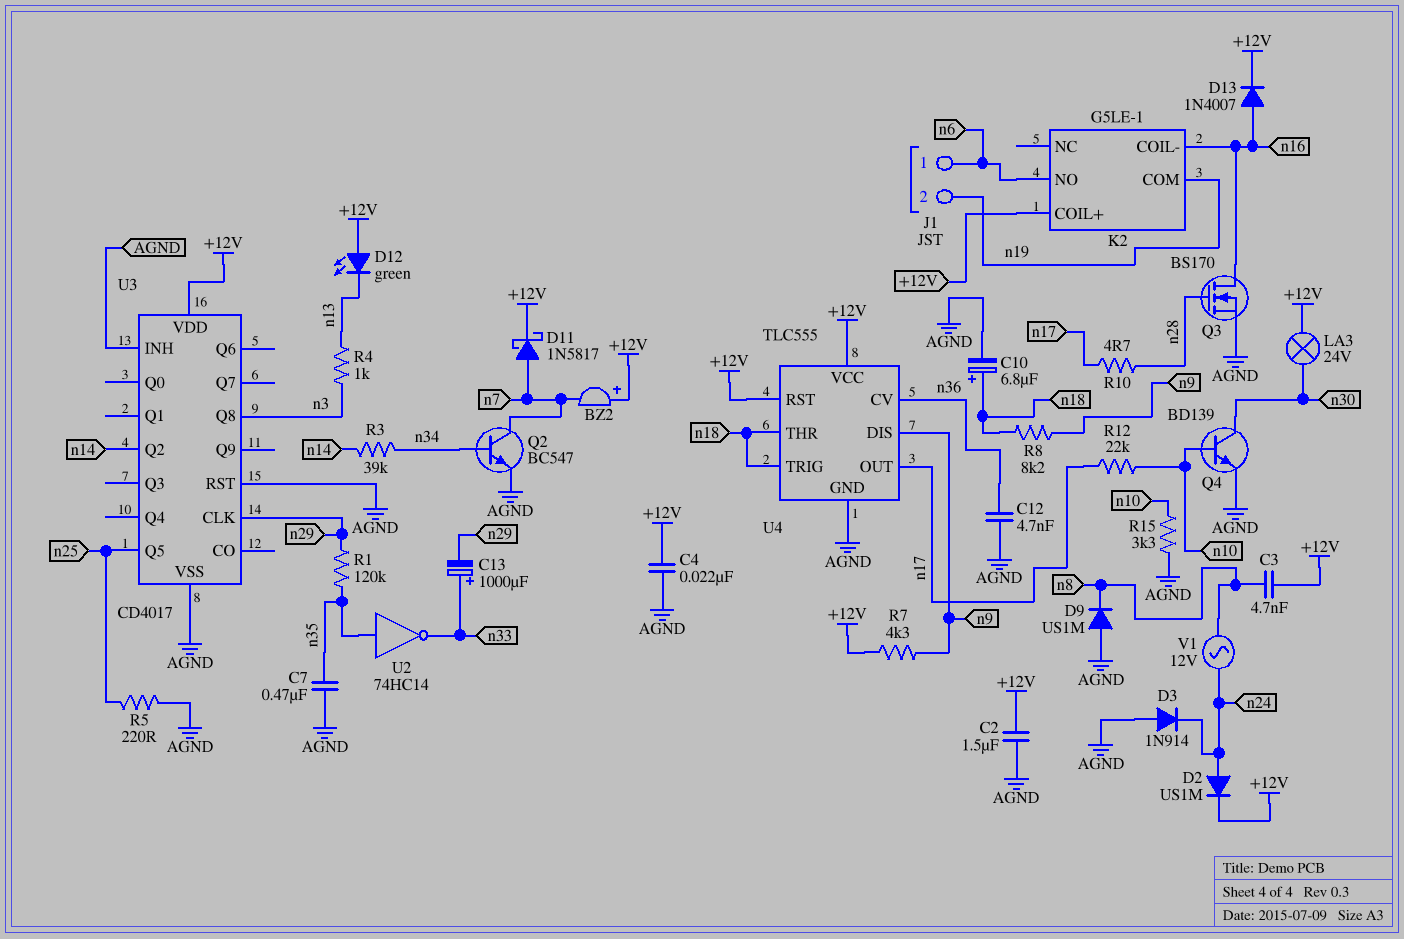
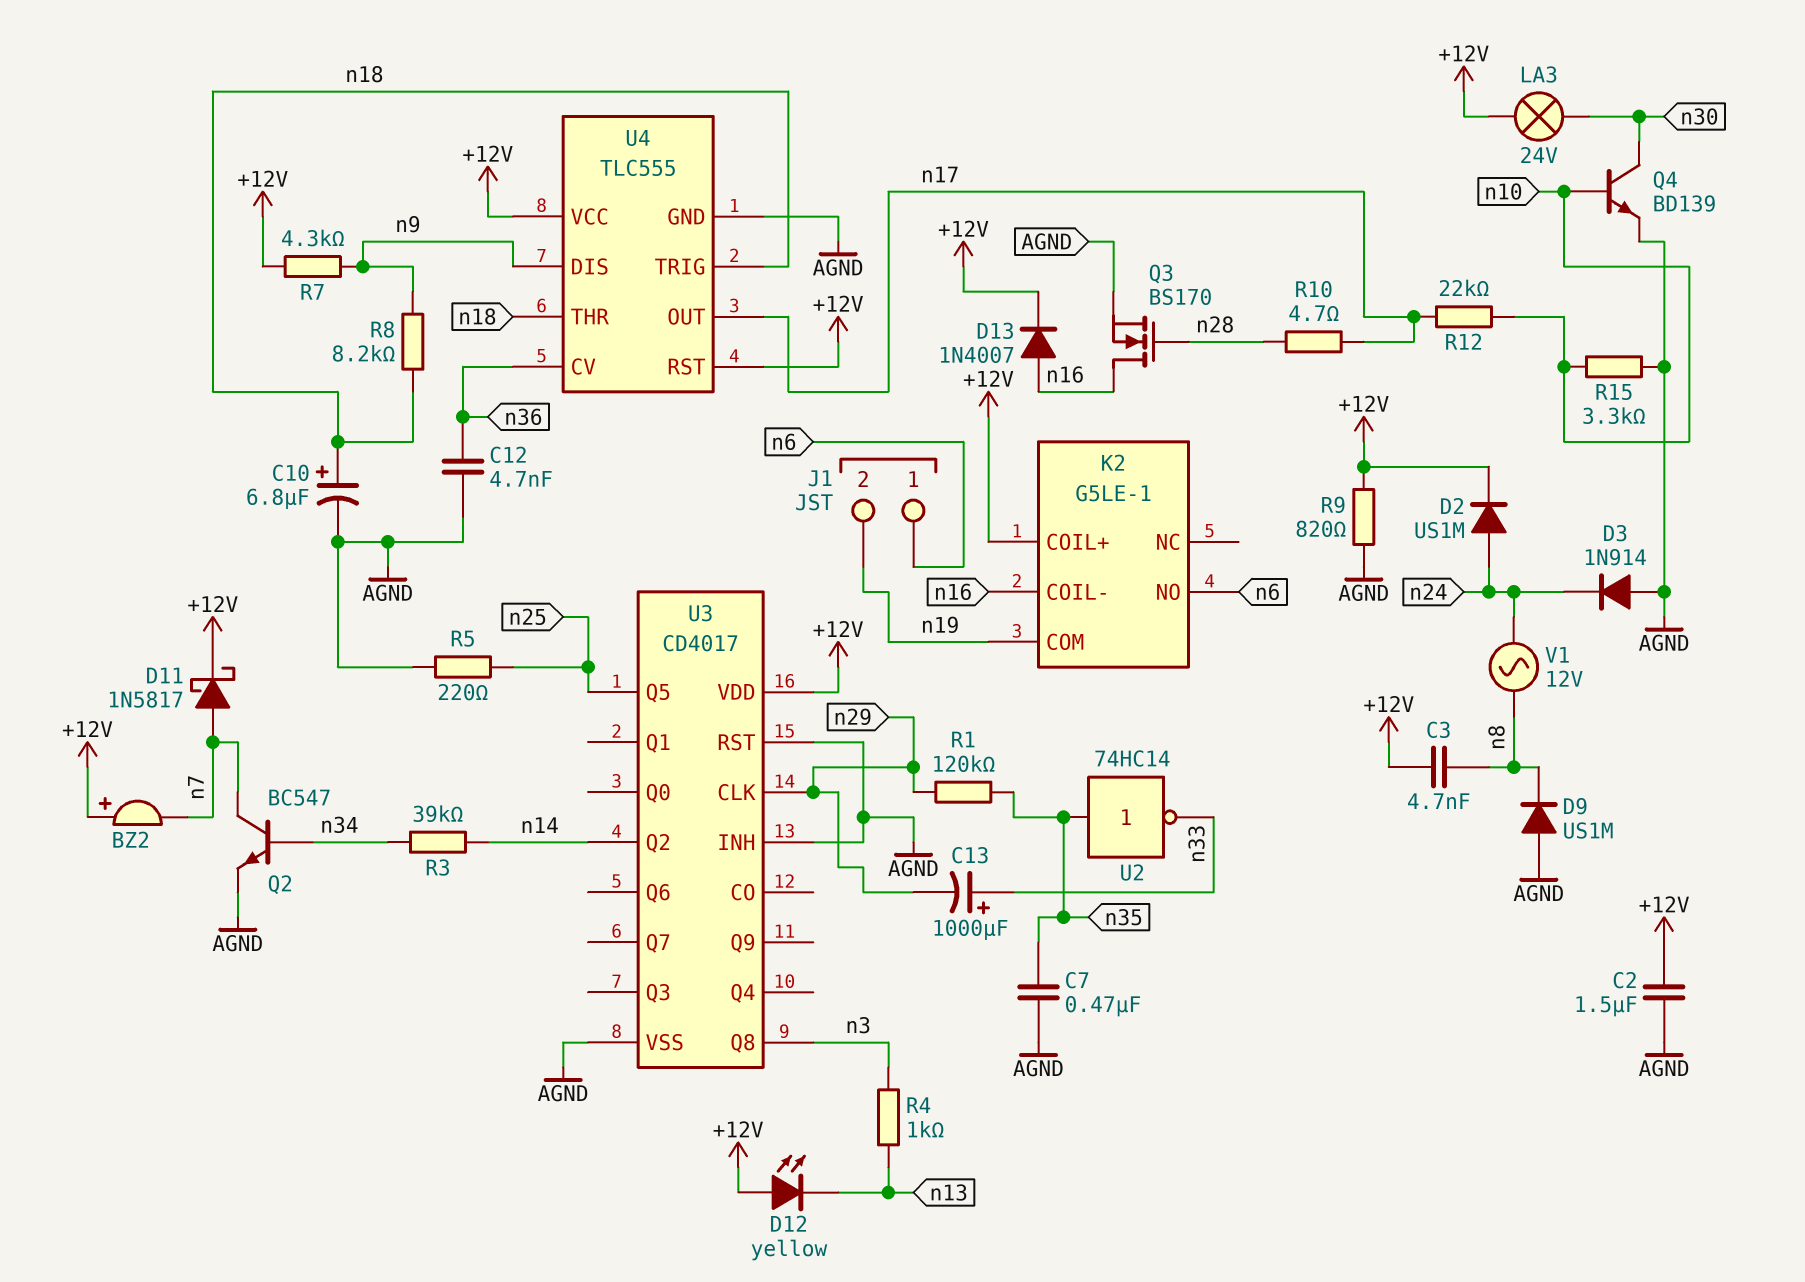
C4: 22nF (+12V, AGND) -> none
D12: LED green (A +12V, K n13) -> LED yellow (A +12V, K n13)
R9: none -> 820 (+12V, AGND)

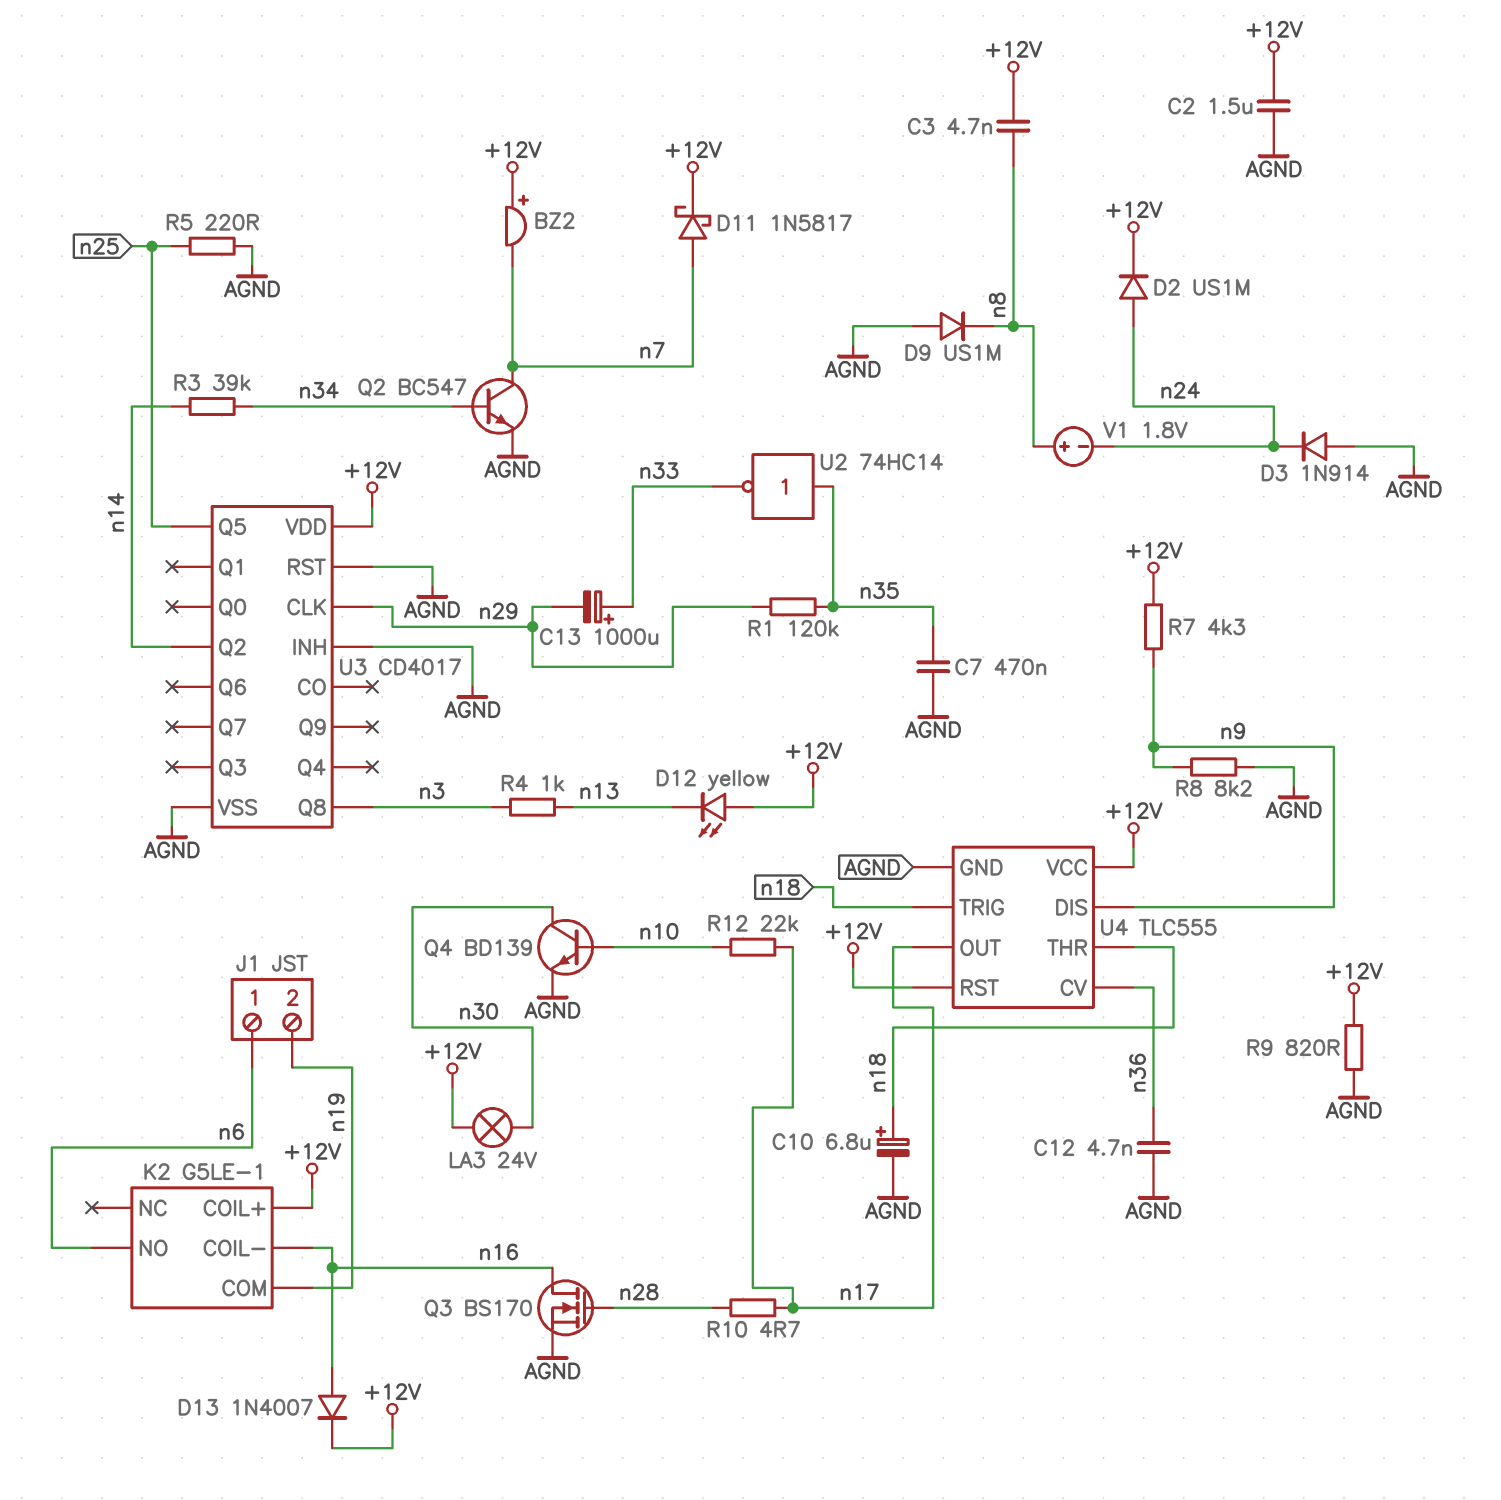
R8: 8.2k (n9, n18) -> 8.2k (AGND, n9)
R15: 3.3k (AGND, n10) -> none
V1: AC 12V (n8, n24) -> 1.8V (plus n8, minus n24)

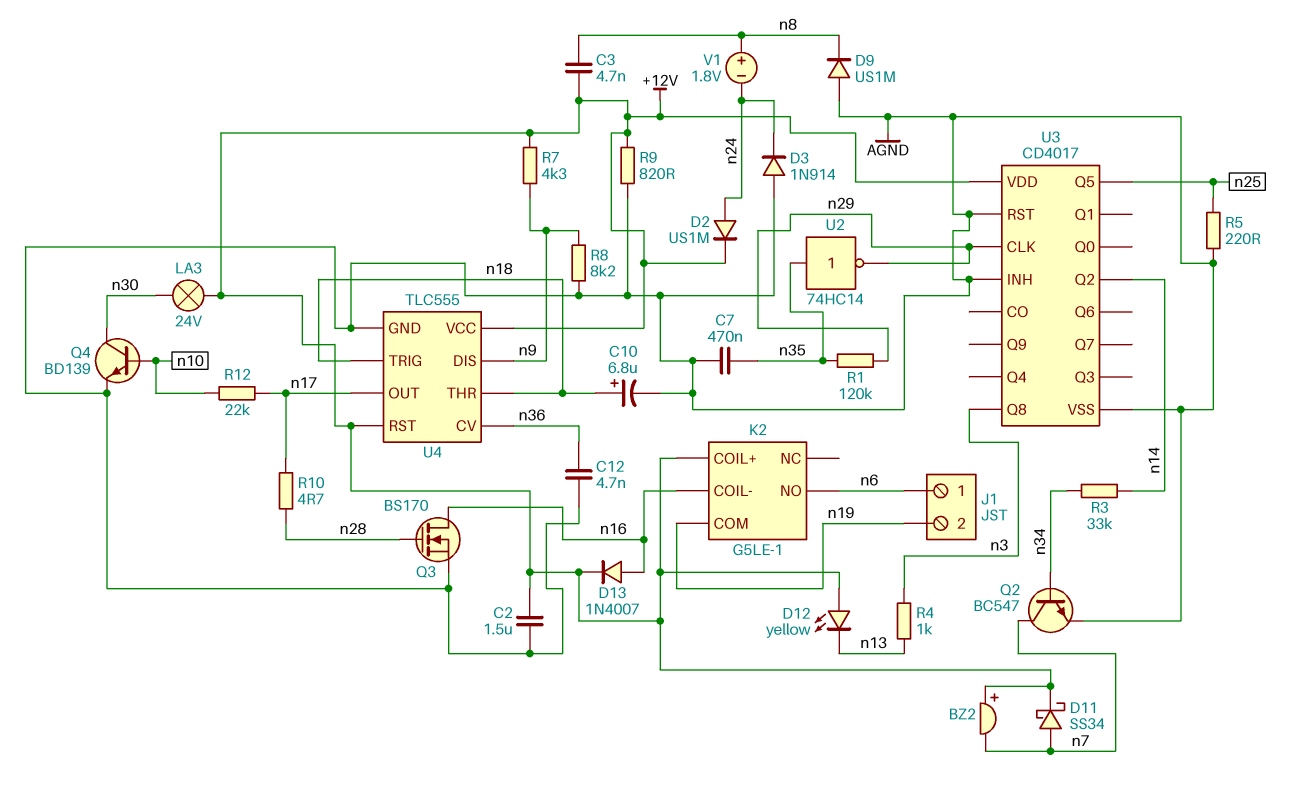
C13: 1000uF (plus n33, minus n29) -> none
D11: schottky 1N5817 (A n7, K +12V) -> schottky SS34 (A n7, K +12V)
R3: 39k (n14, n34) -> 33k (n14, n34)
U2: NOT 74HC14 (in n35, out n33) -> NOT 74HC14 (in n35, out n29)

